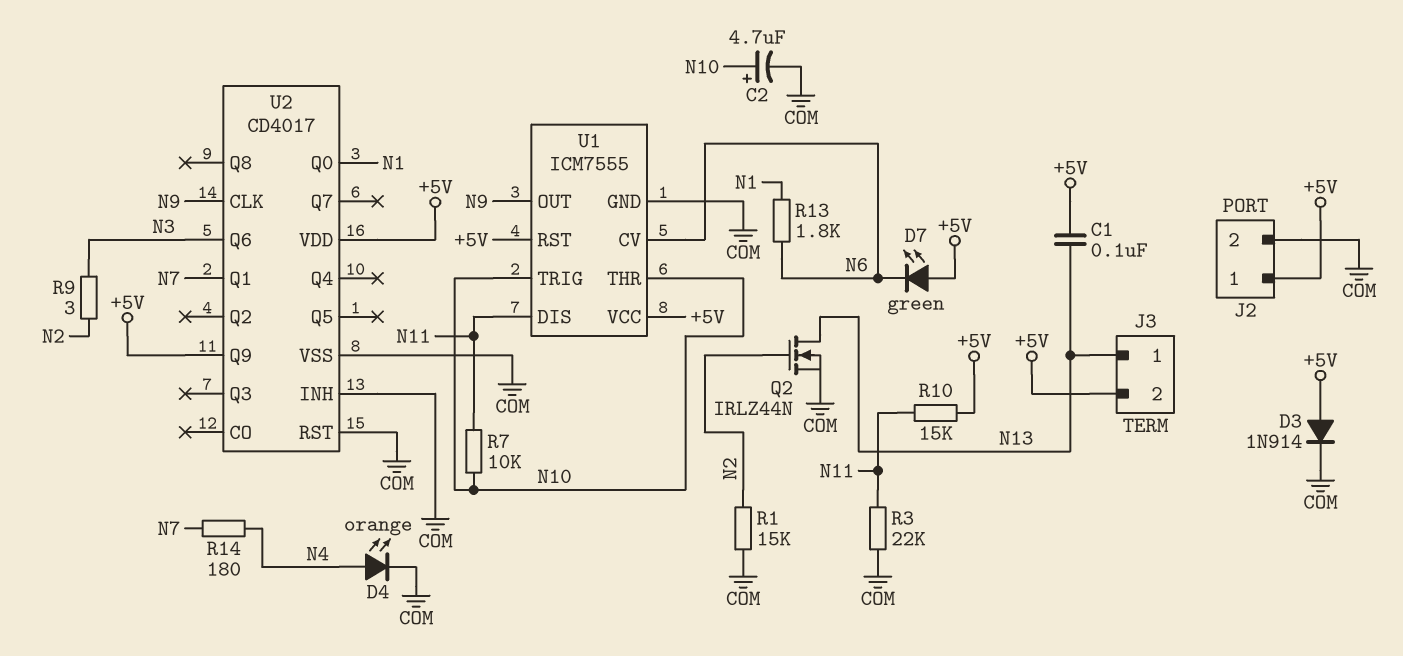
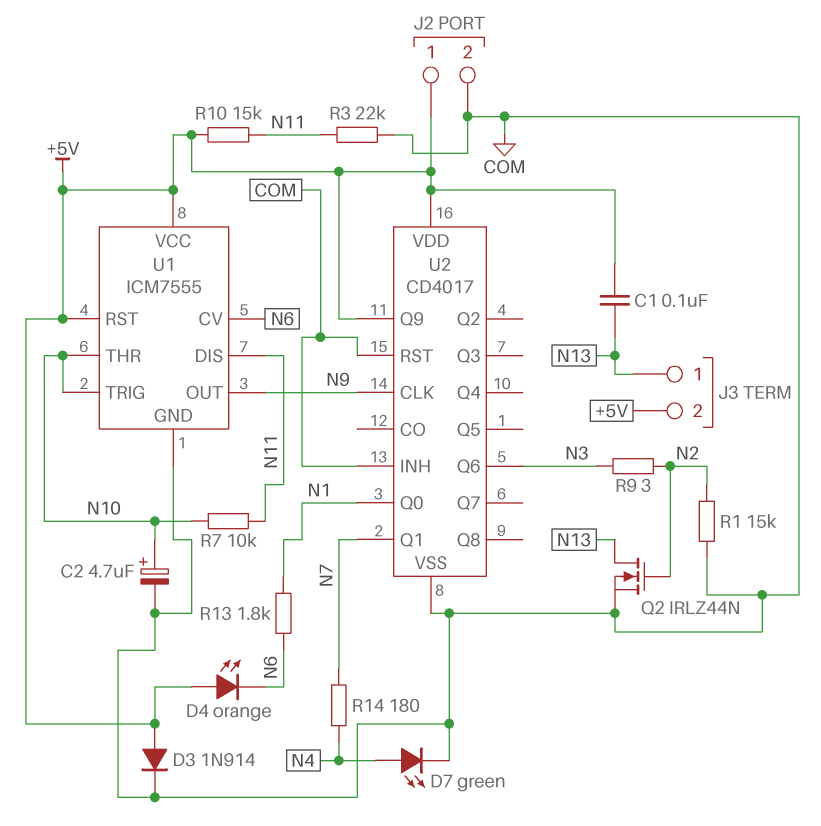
D4: LED orange (A N4, K COM) -> LED orange (A +5V, K N6)
D7: LED green (A +5V, K N6) -> LED green (A N4, K COM)

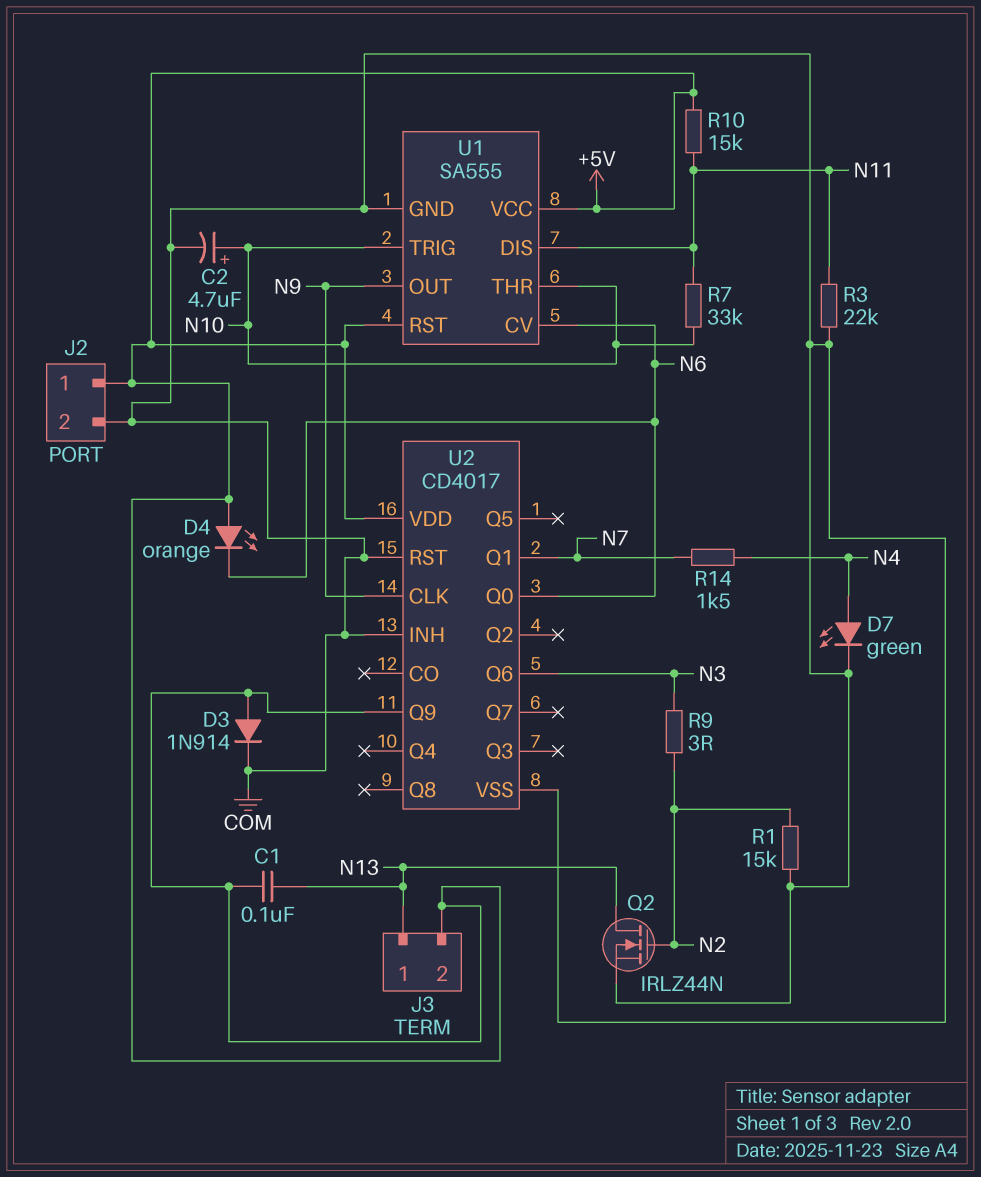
R7: 10k (N10, N11) -> 33k (N10, N11)
R13: 1.8k (N1, N6) -> none
R14: 180 (N4, N7) -> 1.5k (N4, N7)
U1: ICM7555 -> SA555
U2 pin Q0: N1 -> N6

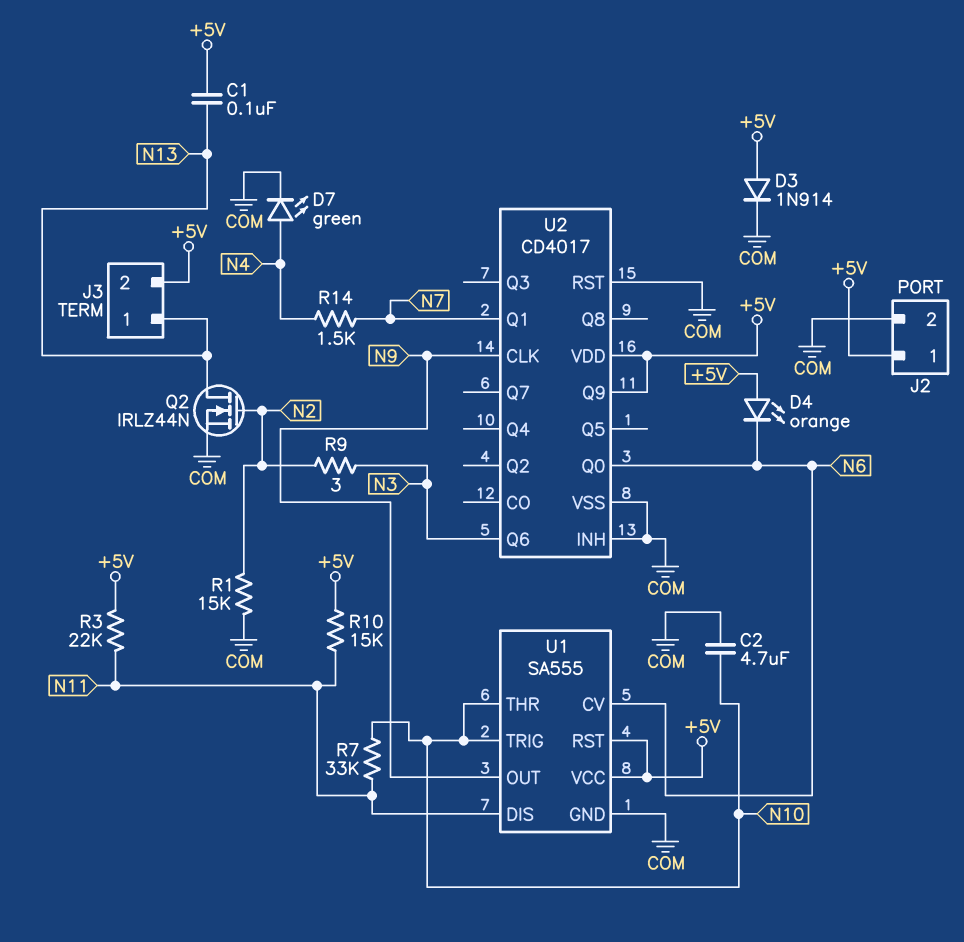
C2: 4.7uF (plus N10, minus COM) -> 4.7uF (COM, N10)
R3: 22k (COM, N11) -> 22k (+5V, N11)

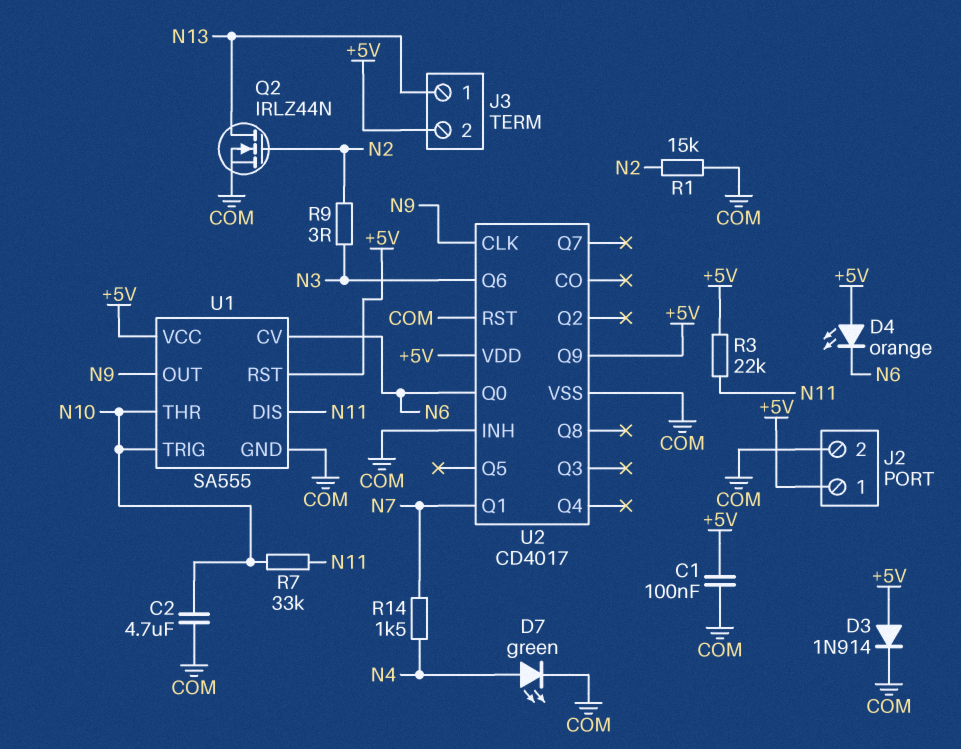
C1: 100nF (+5V, N13) -> 100nF (+5V, COM)
R10: 15k (+5V, N11) -> none

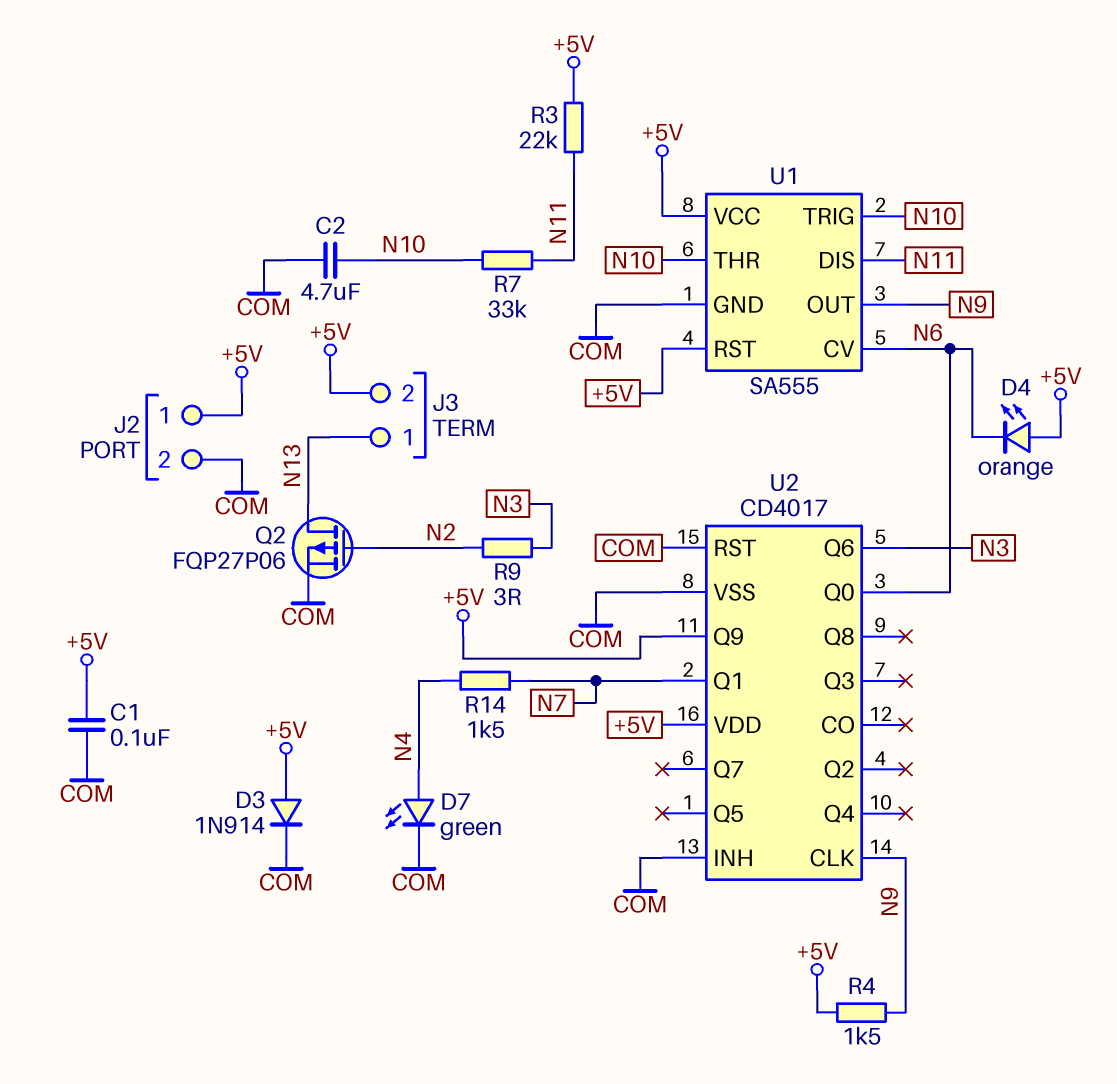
Q2: NMOS IRLZ44N (G N2, D N13, S COM) -> PMOS FQP27P06 (G N2, D N13, S COM)
R1: 15k (COM, N2) -> none
R4: none -> 1.5k (+5V, N9)

